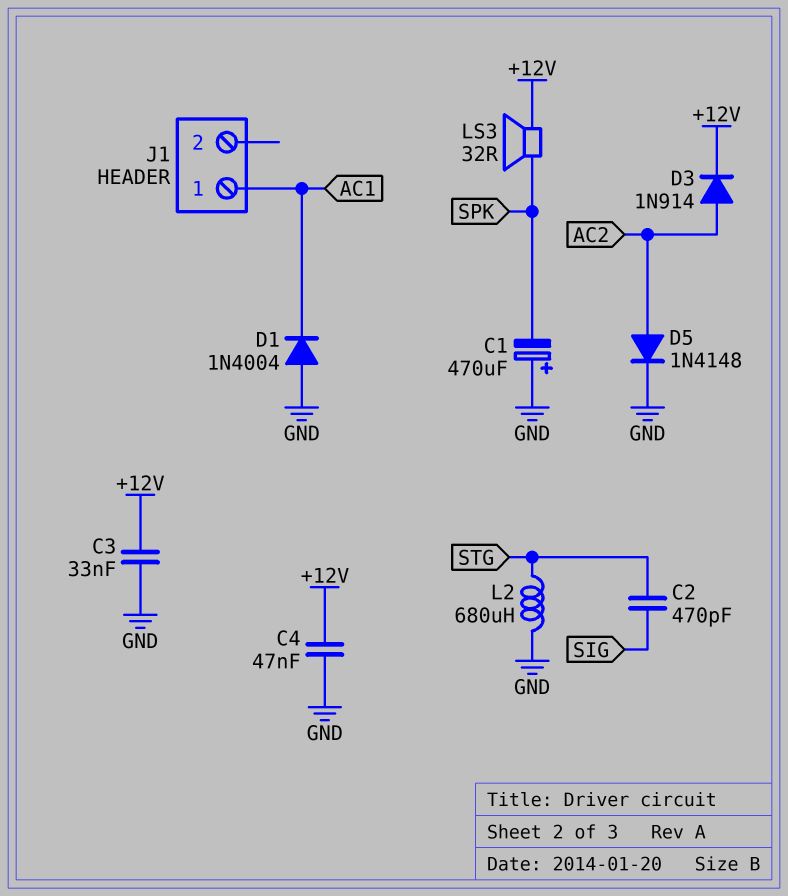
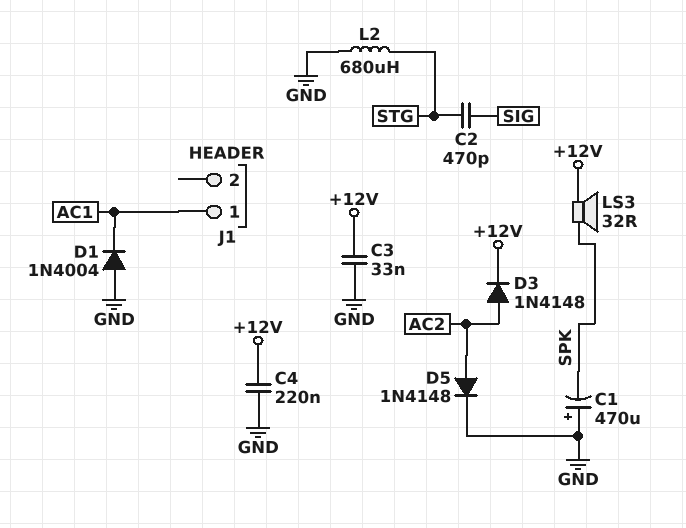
C4: 47nF (+12V, GND) -> 220nF (+12V, GND)
D3: diode 1N914 (A AC2, K +12V) -> diode 1N4148 (A AC2, K +12V)

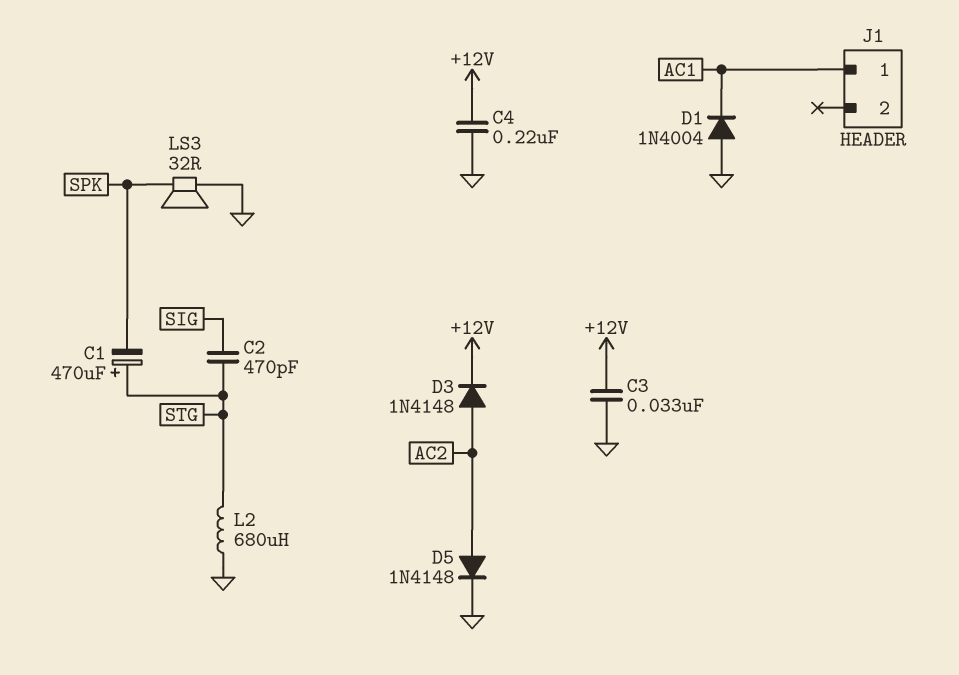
C1: 470uF (plus GND, minus SPK) -> 470uF (plus STG, minus SPK)
LS3: speaker 32R (+12V, SPK) -> speaker 32R (GND, SPK)

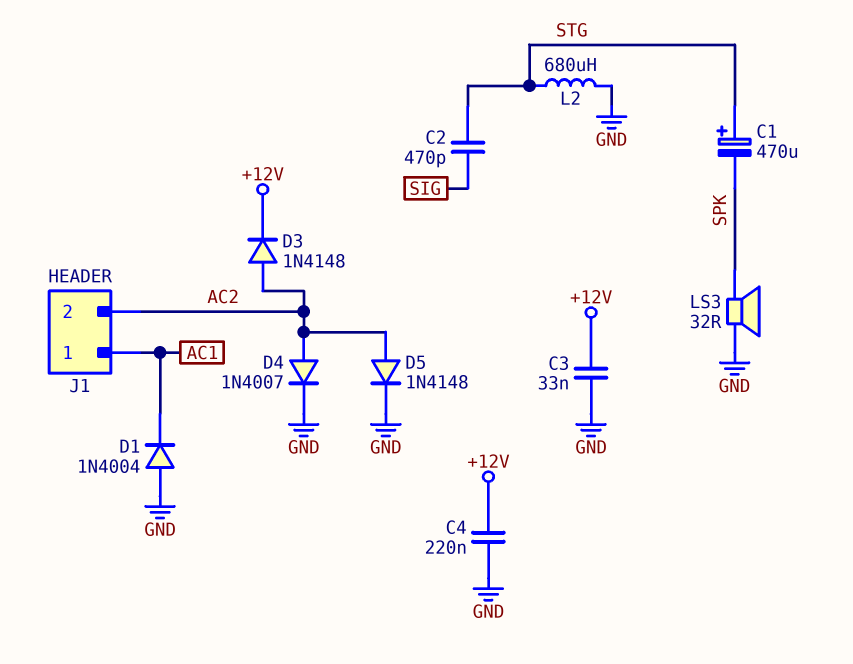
D4: none -> diode 1N4007 (A AC2, K GND)
J1 pin 2: none -> AC2

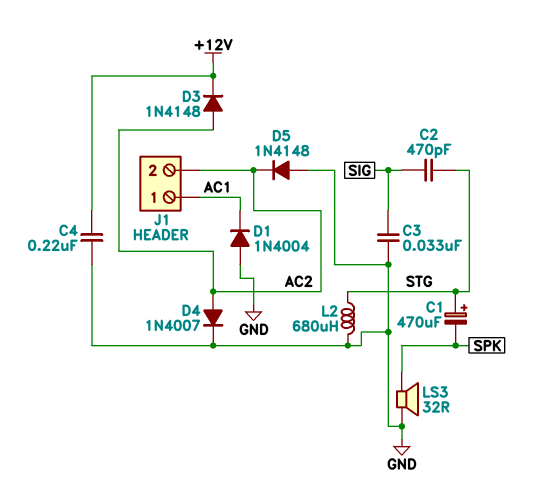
C3: 33nF (+12V, GND) -> 33nF (GND, SIG)
D5: diode 1N4148 (A AC2, K GND) -> diode 1N4148 (A GND, K AC2)

